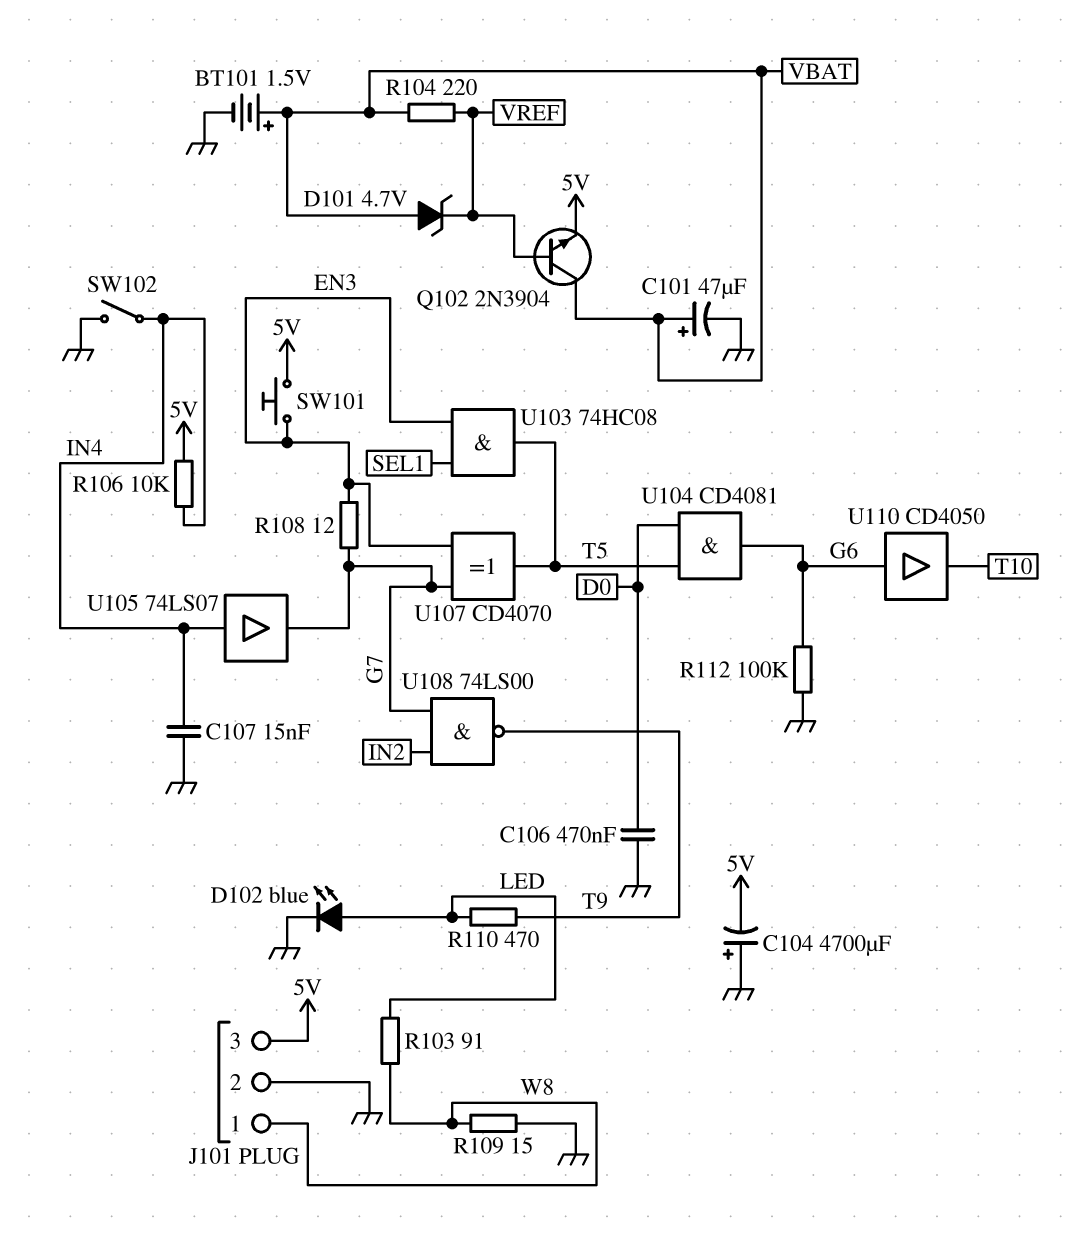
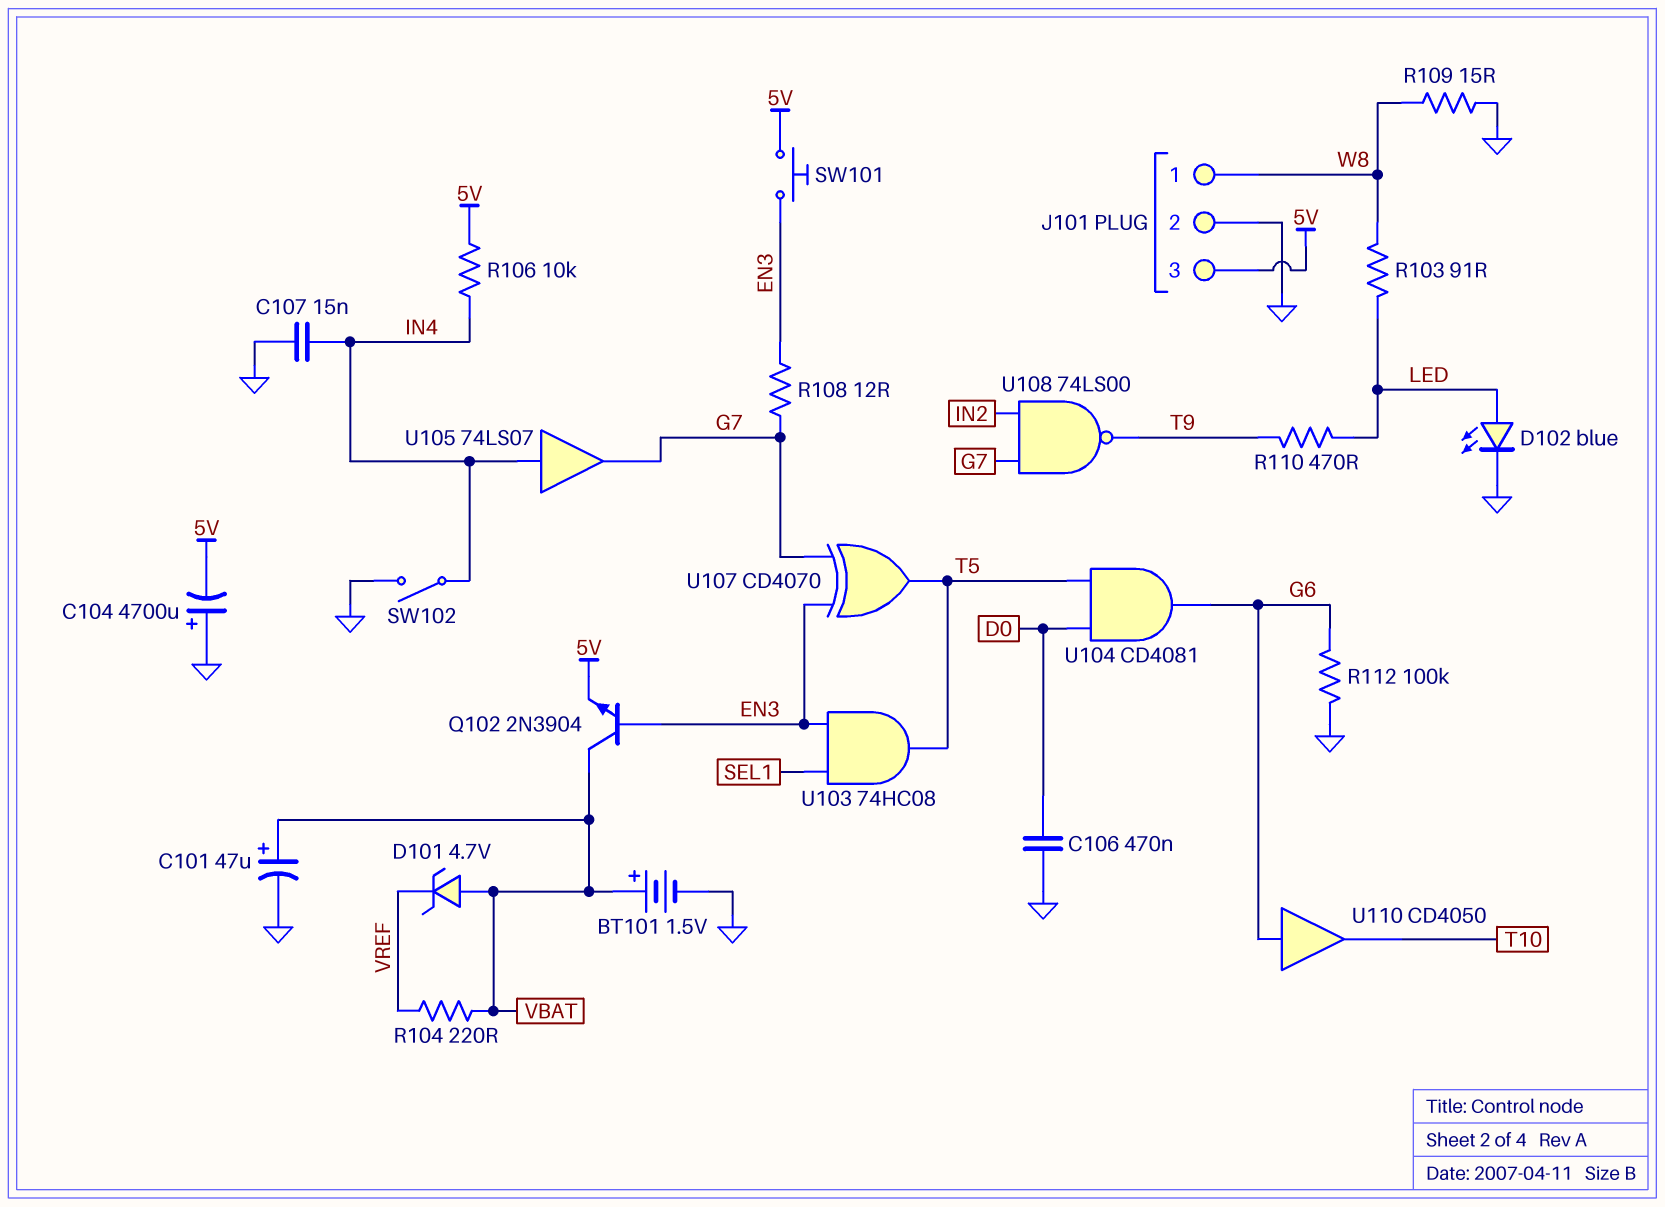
Q102: NPN 2N3904 (B VREF, C VBAT, E 5V) -> NPN 2N3904 (B EN3, C VBAT, E 5V)

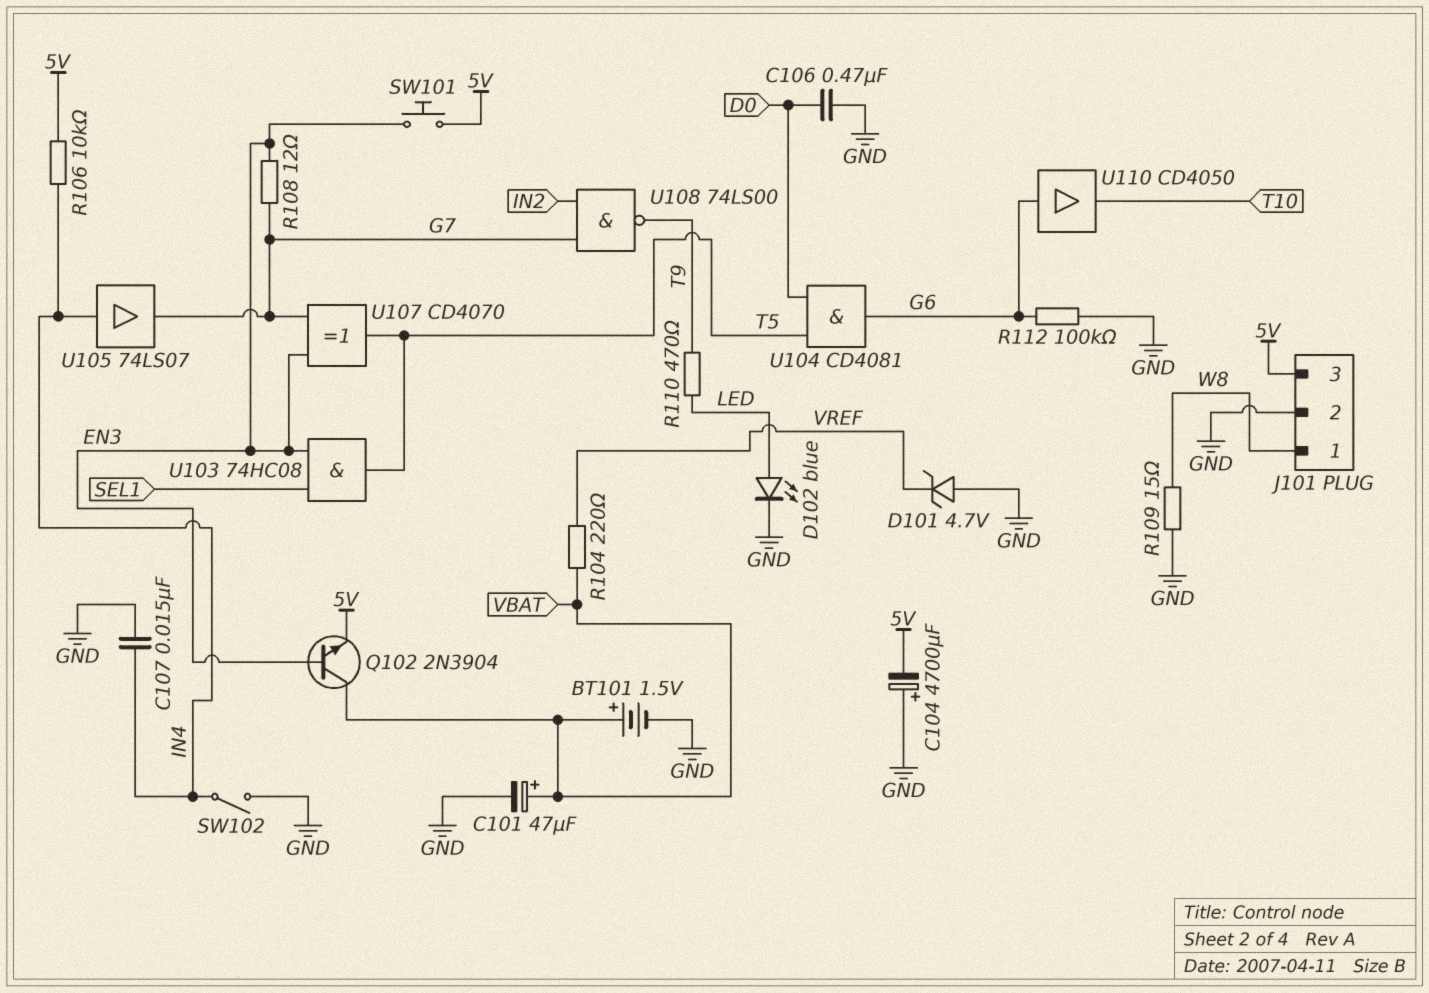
D101: zener 4.7V (A VBAT, K VREF) -> zener 4.7V (A GND, K VREF)
R103: 91 (LED, W8) -> none

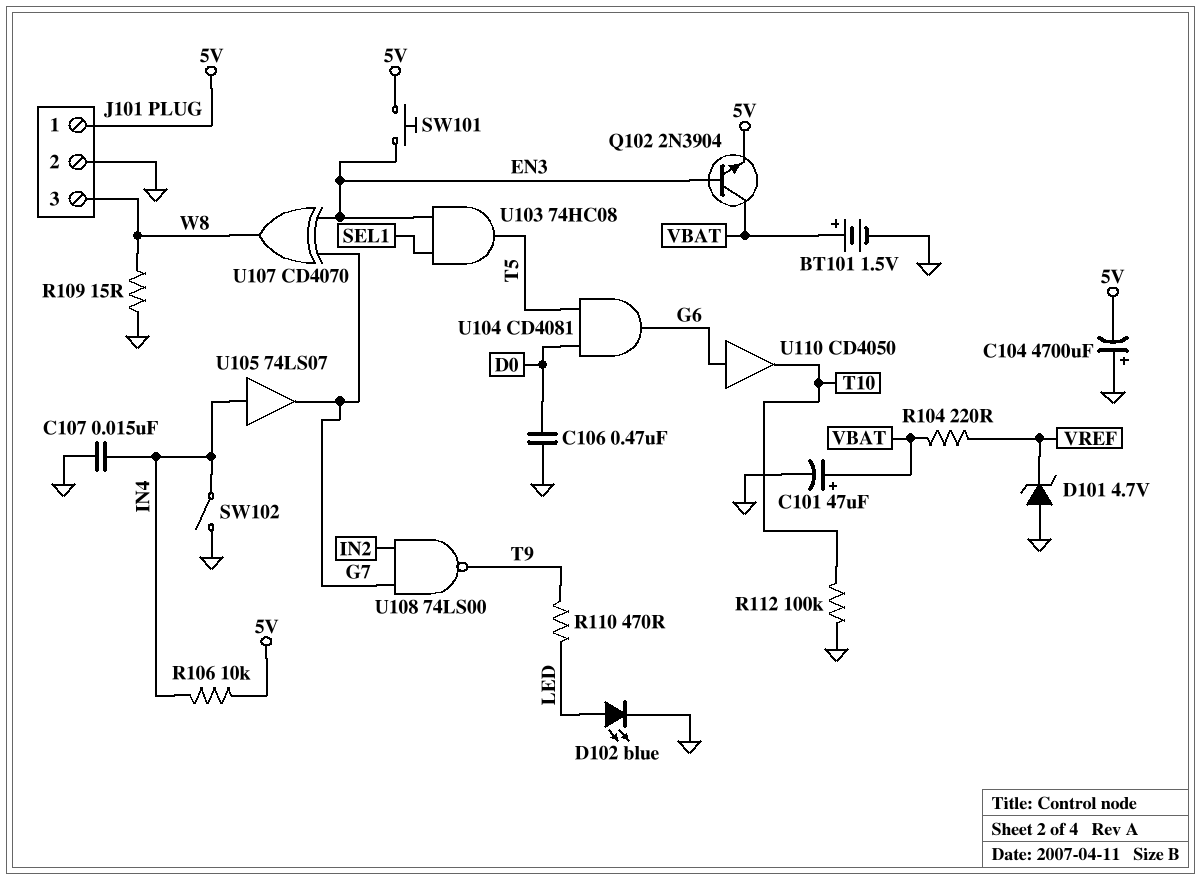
J101 pin 1: W8 -> 5V
J101 pin 3: 5V -> W8
R108: 12 (EN3, G7) -> none
R112: 100k (G6, GND) -> 100k (GND, T10)
U107: XOR CD4070 (in EN3, in G7, out T5) -> XOR CD4070 (in EN3, in G7, out W8)

